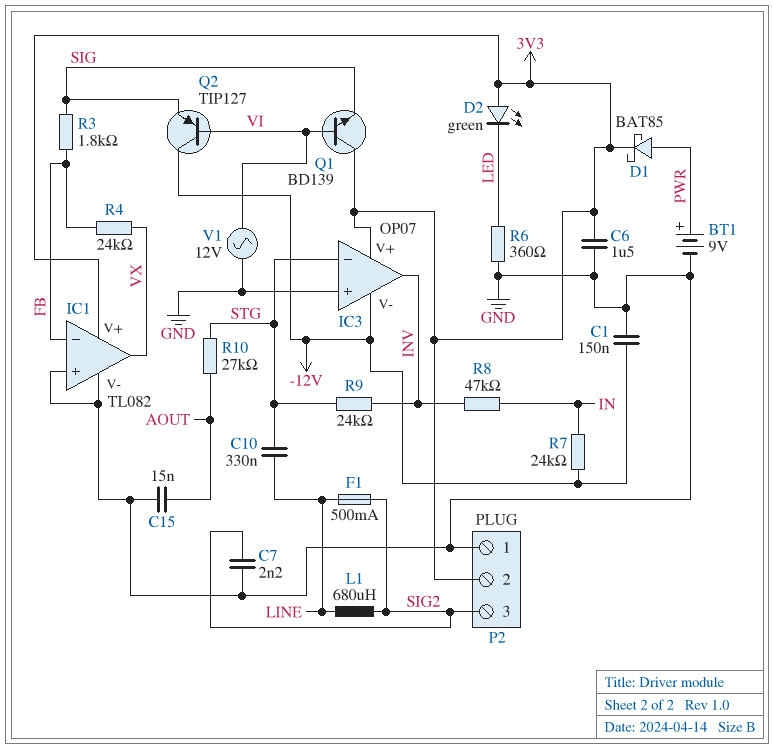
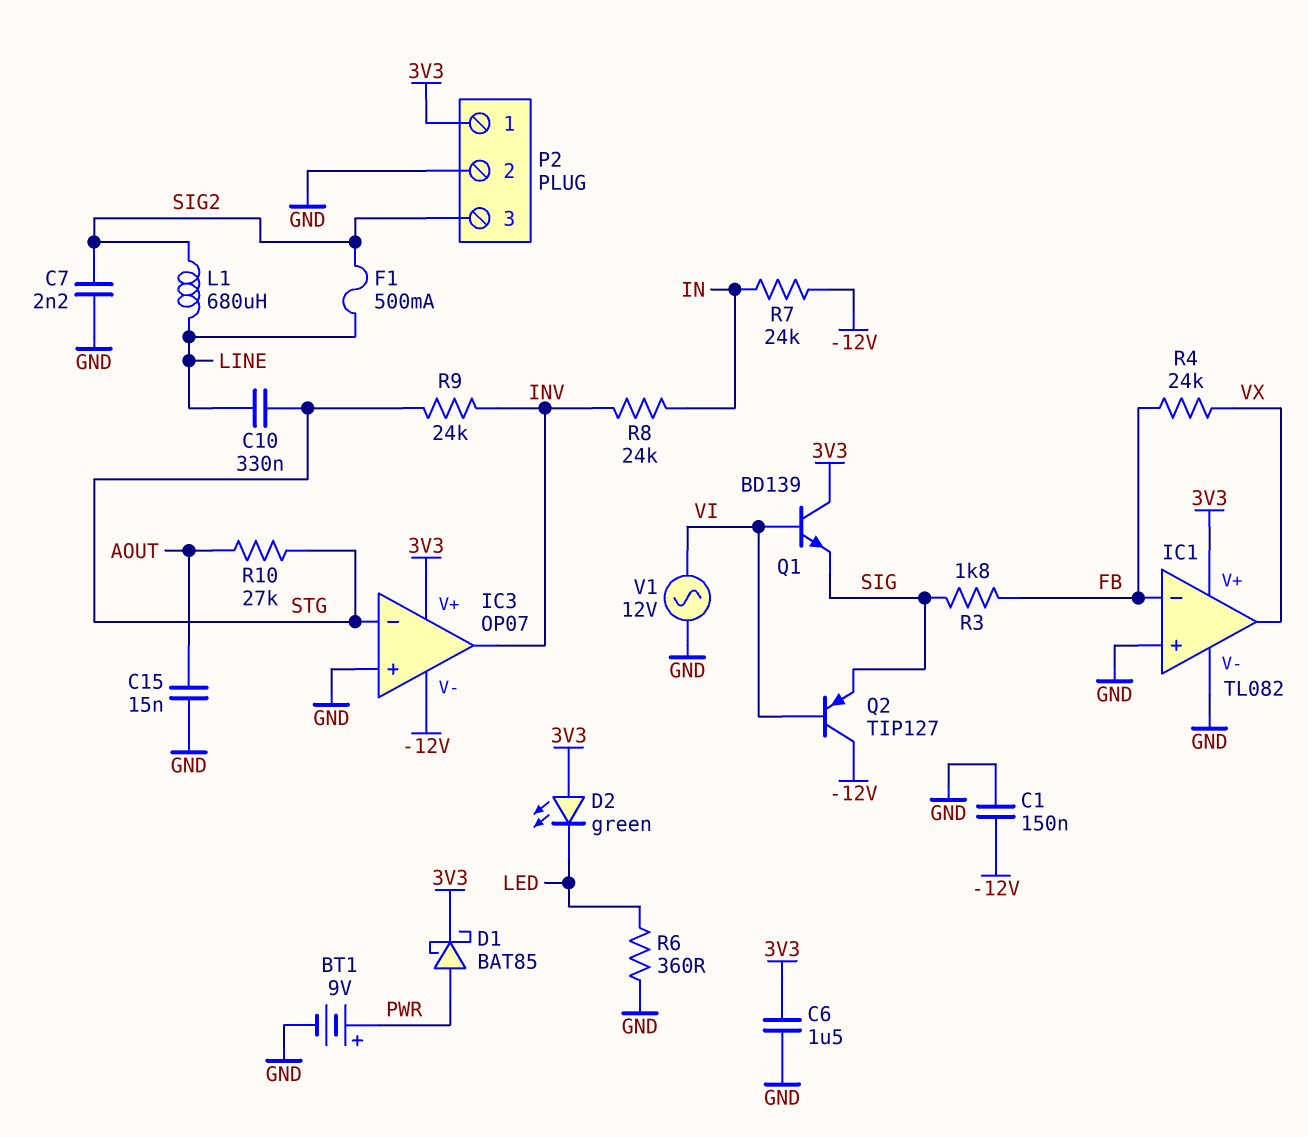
P2 pin 1: GND -> 3V3
P2 pin 2: 3V3 -> GND
R8: 47k (IN, INV) -> 24k (IN, INV)

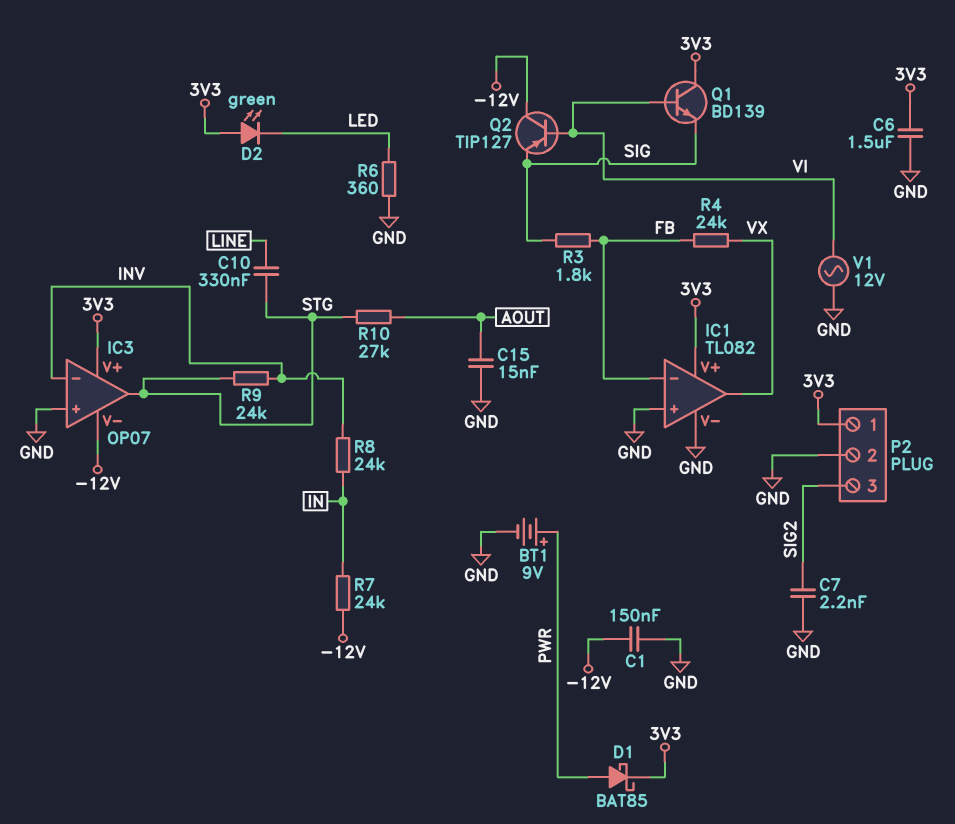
F1: 500mA (LINE, SIG2) -> none
IC3 pin in-: STG -> INV
IC3 pin out: INV -> STG
L1: 680uH (LINE, SIG2) -> none

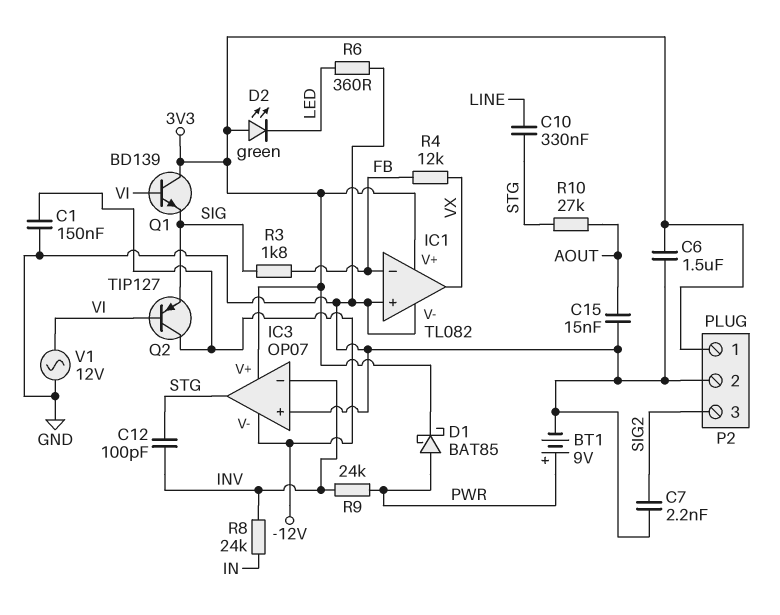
C12: none -> 100pF (INV, STG)
R4: 24k (FB, VX) -> 12k (FB, VX)
R7: 24k (-12V, IN) -> none
R9: 24k (INV, STG) -> 24k (INV, PWR)

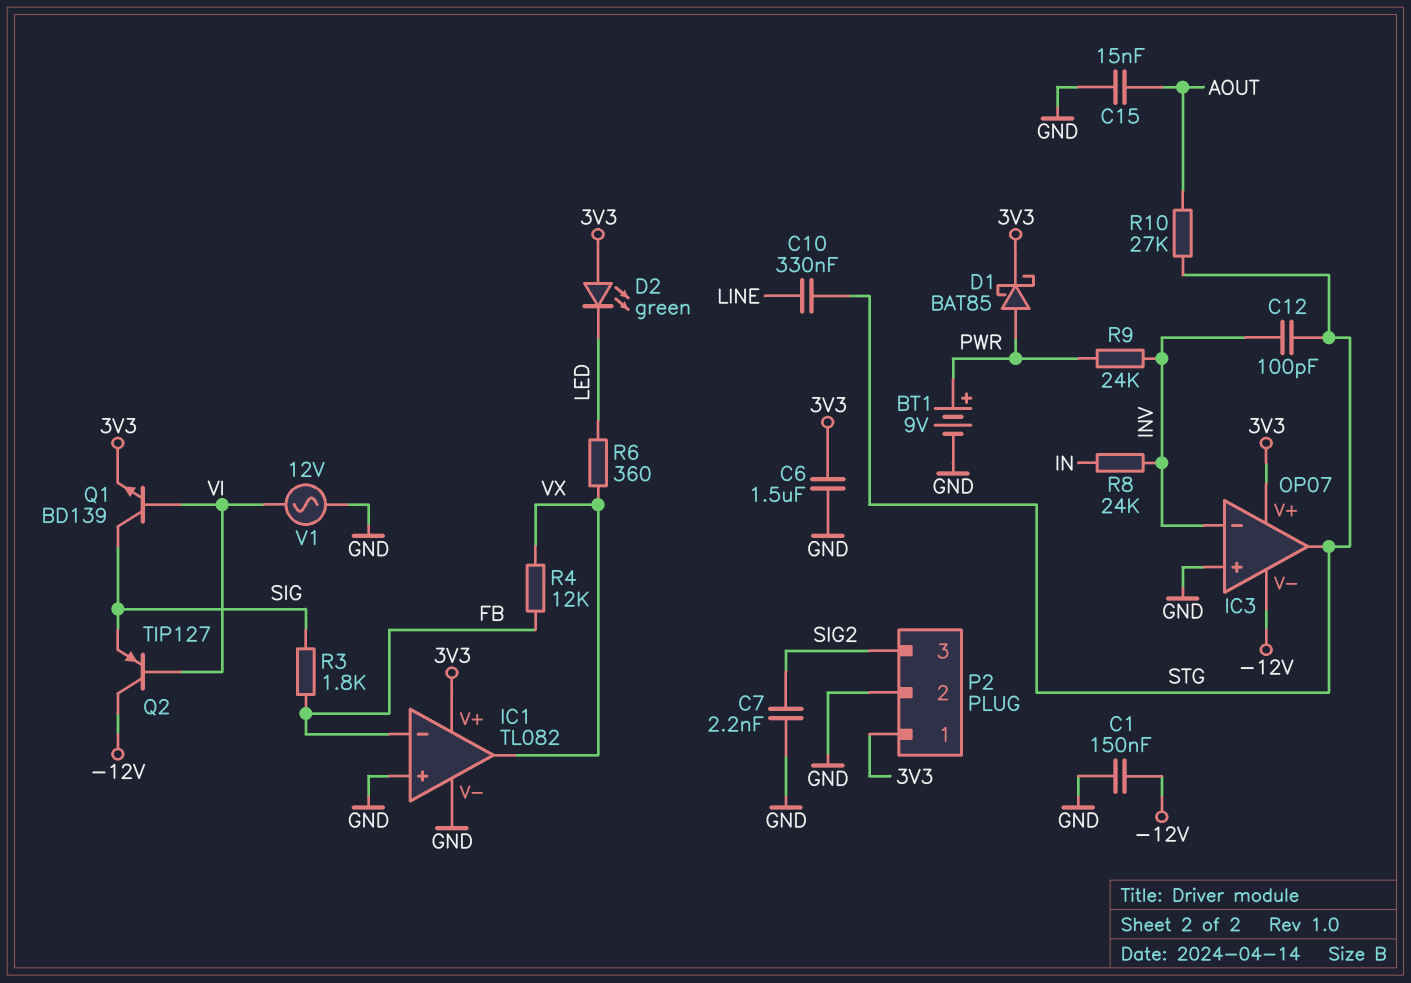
Q1: NPN BD139 (B VI, C 3V3, E SIG) -> NPN BD139 (B VI, C SIG, E 3V3)
R6: 360 (GND, LED) -> 360 (LED, VX)

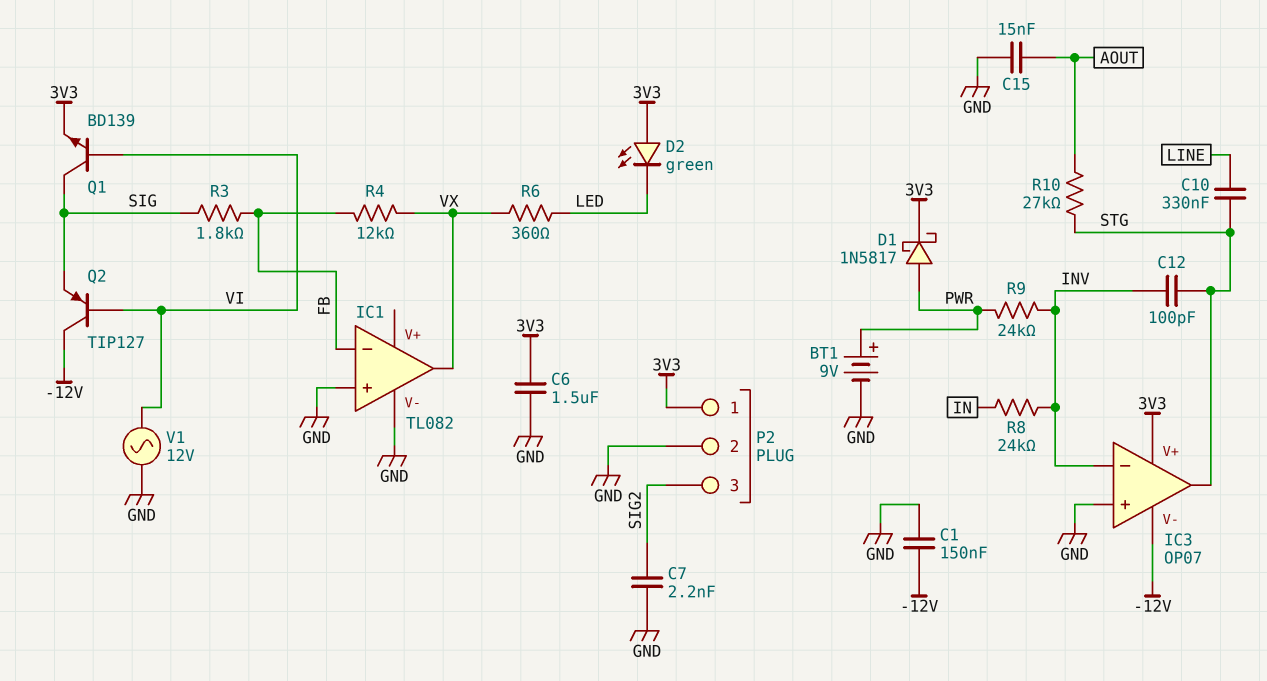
D1: schottky BAT85 (A PWR, K 3V3) -> schottky 1N5817 (A PWR, K 3V3)
IC1 pin V+: 3V3 -> none

